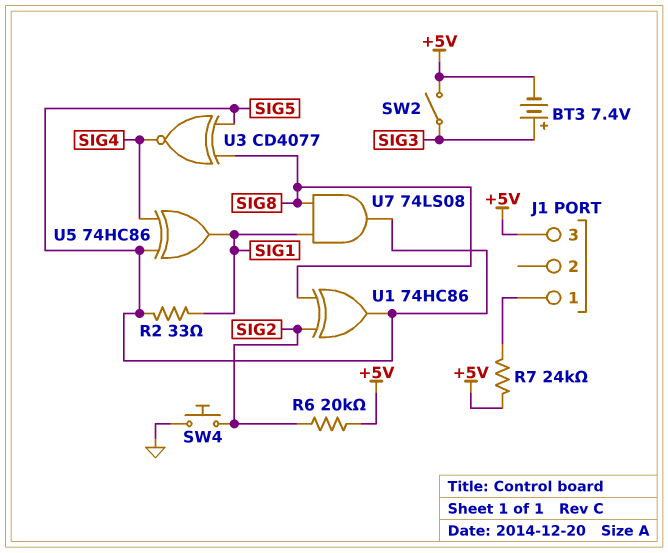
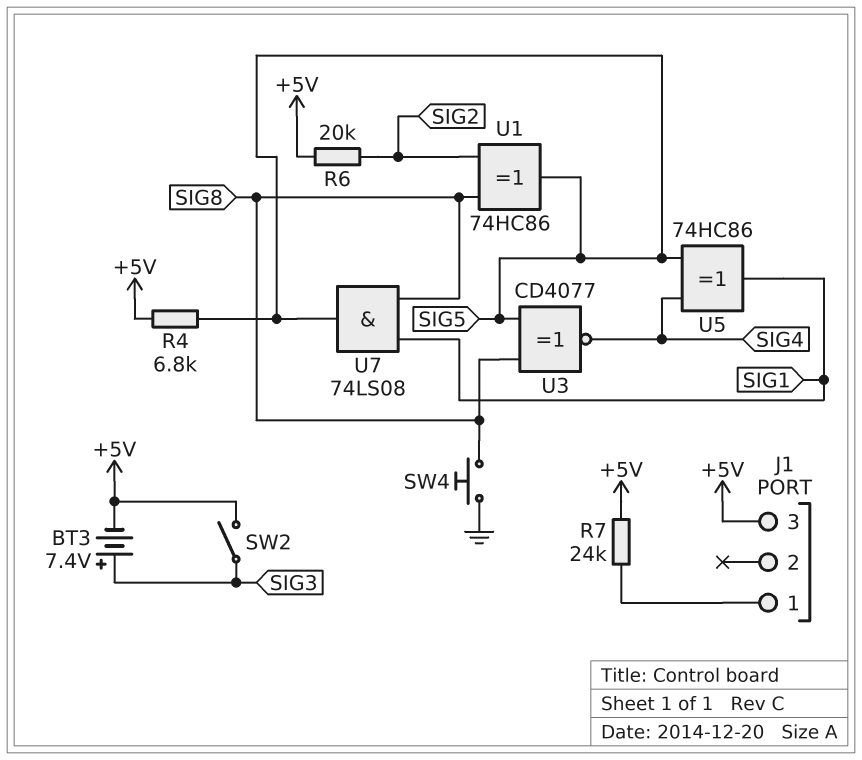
R2: 33 (SIG1, SIG5) -> none
R4: none -> 6.8k (+5V, SIG5)
SW4: button (GND, SIG2) -> button (GND, SIG8)

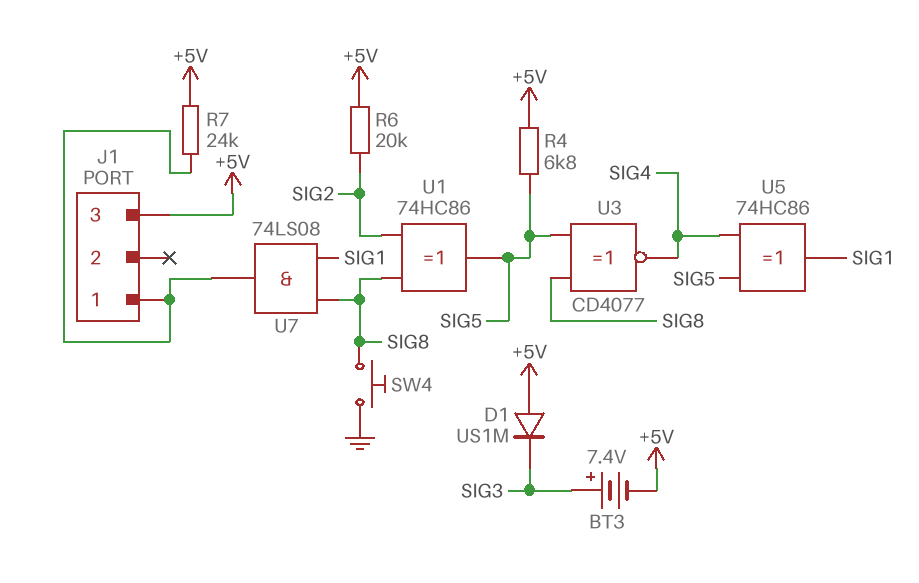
D1: none -> diode US1M (A +5V, K SIG3)
SW2: switch (+5V, SIG3) -> none
U7: AND 74LS08 (in SIG1, in SIG8, out SIG5) -> AND 74LS08 (in SIG1, in SIG8, out J1/1)

